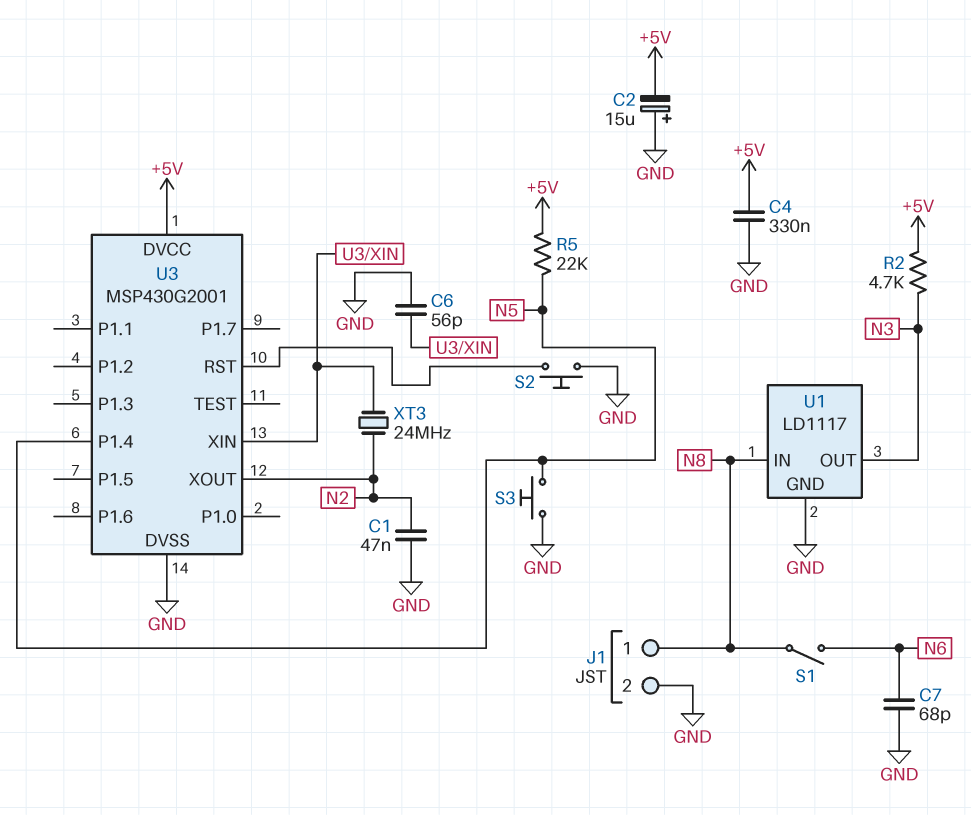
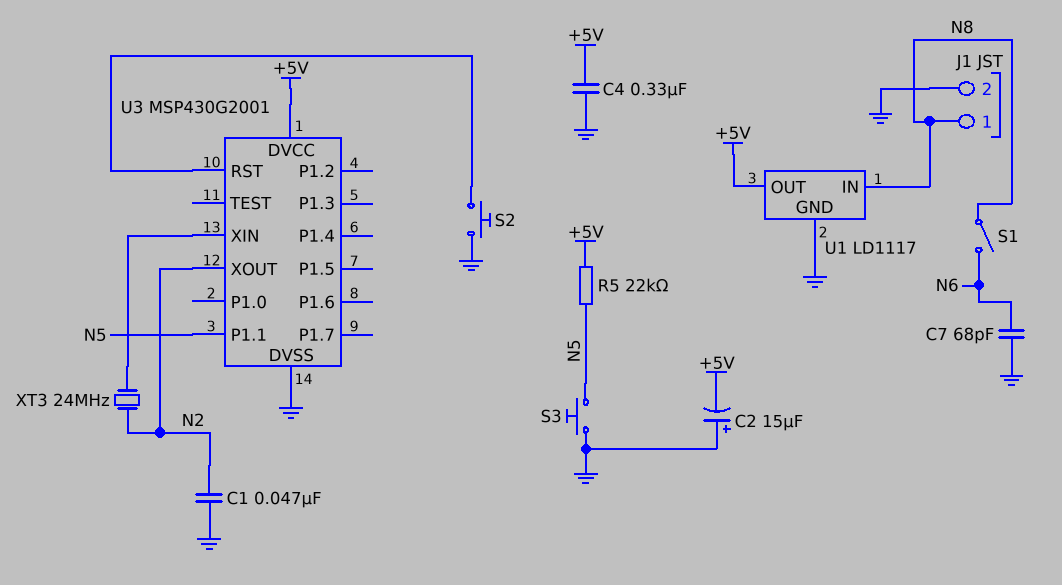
C6: 56pF (GND, U3/XIN) -> none
R2: 4.7k (+5V, N3) -> none
U1 pin OUT: N3 -> +5V
U3 pin P1.1: none -> N5
U3 pin P1.4: N5 -> none

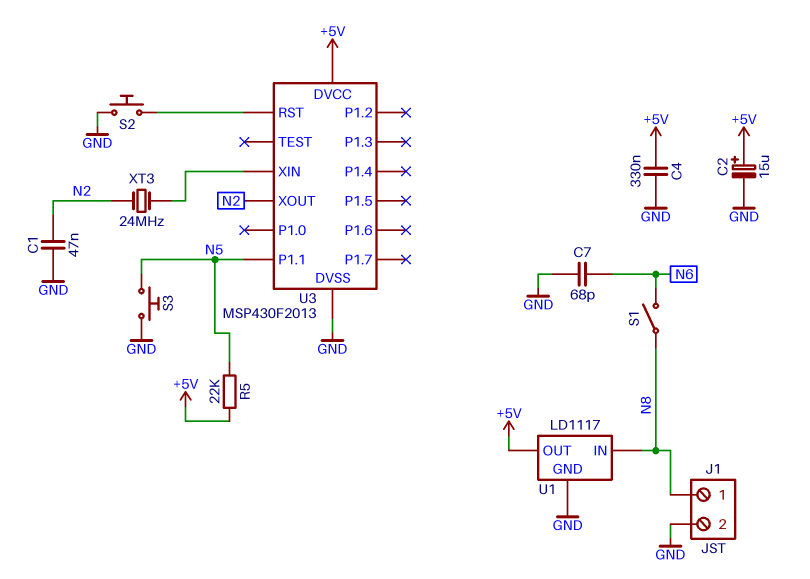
C2: 15uF (plus GND, minus +5V) -> 15uF (plus +5V, minus GND)
U3: MSP430G2001 -> MSP430F2013

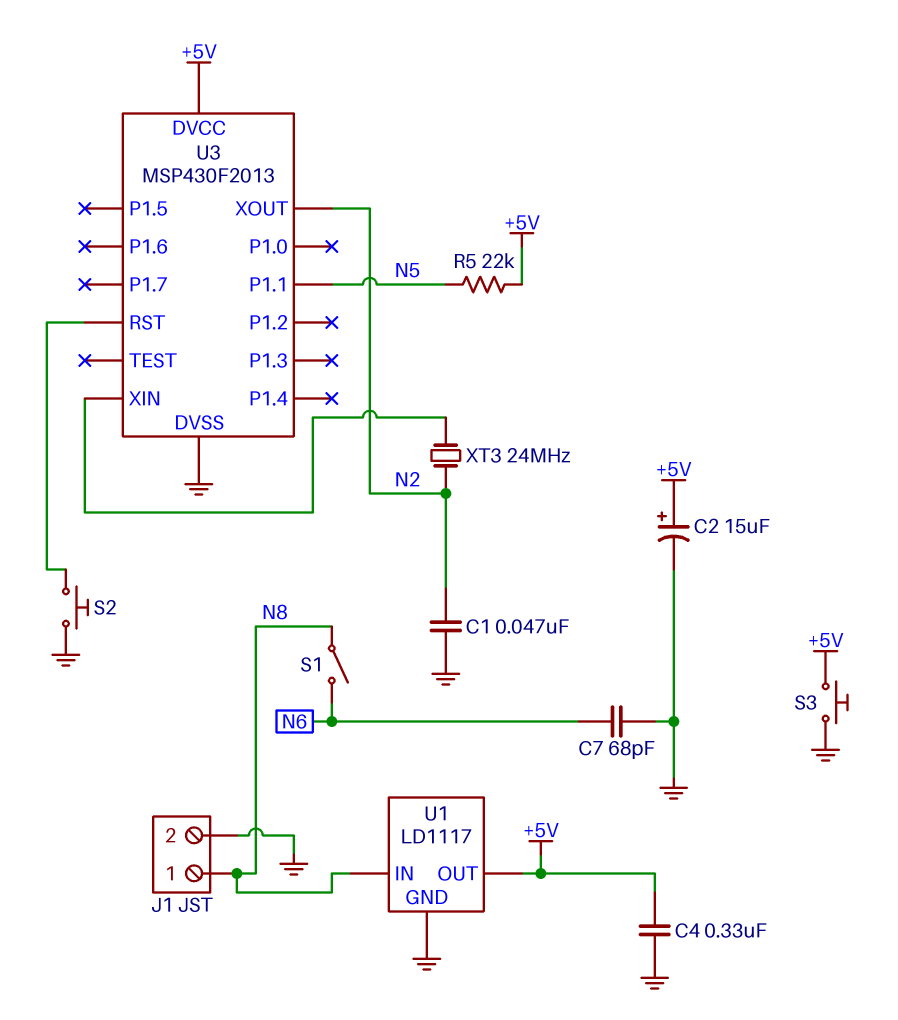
S3: button (GND, N5) -> button (+5V, GND)

